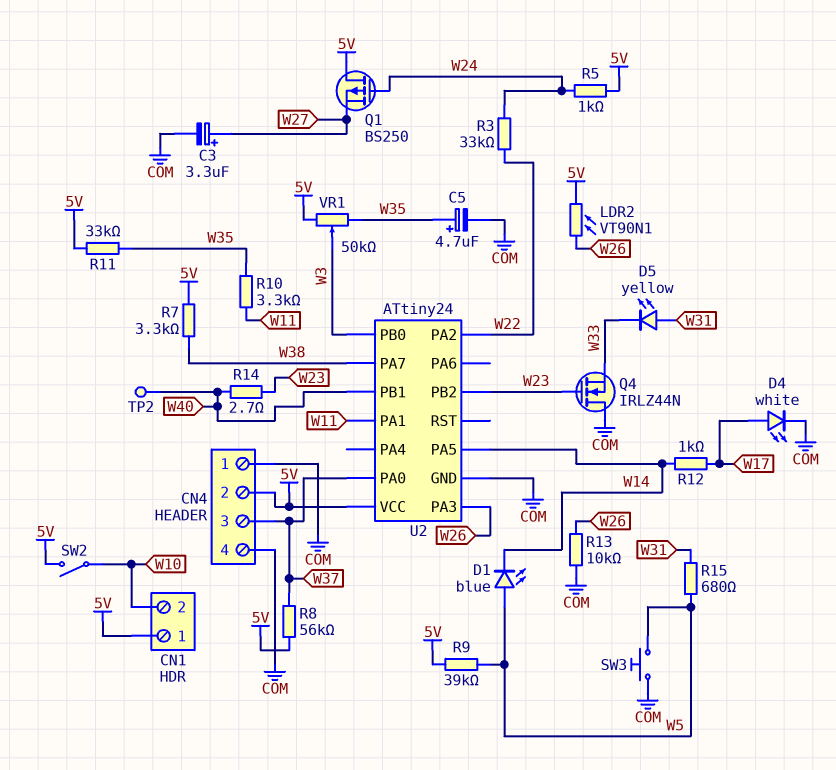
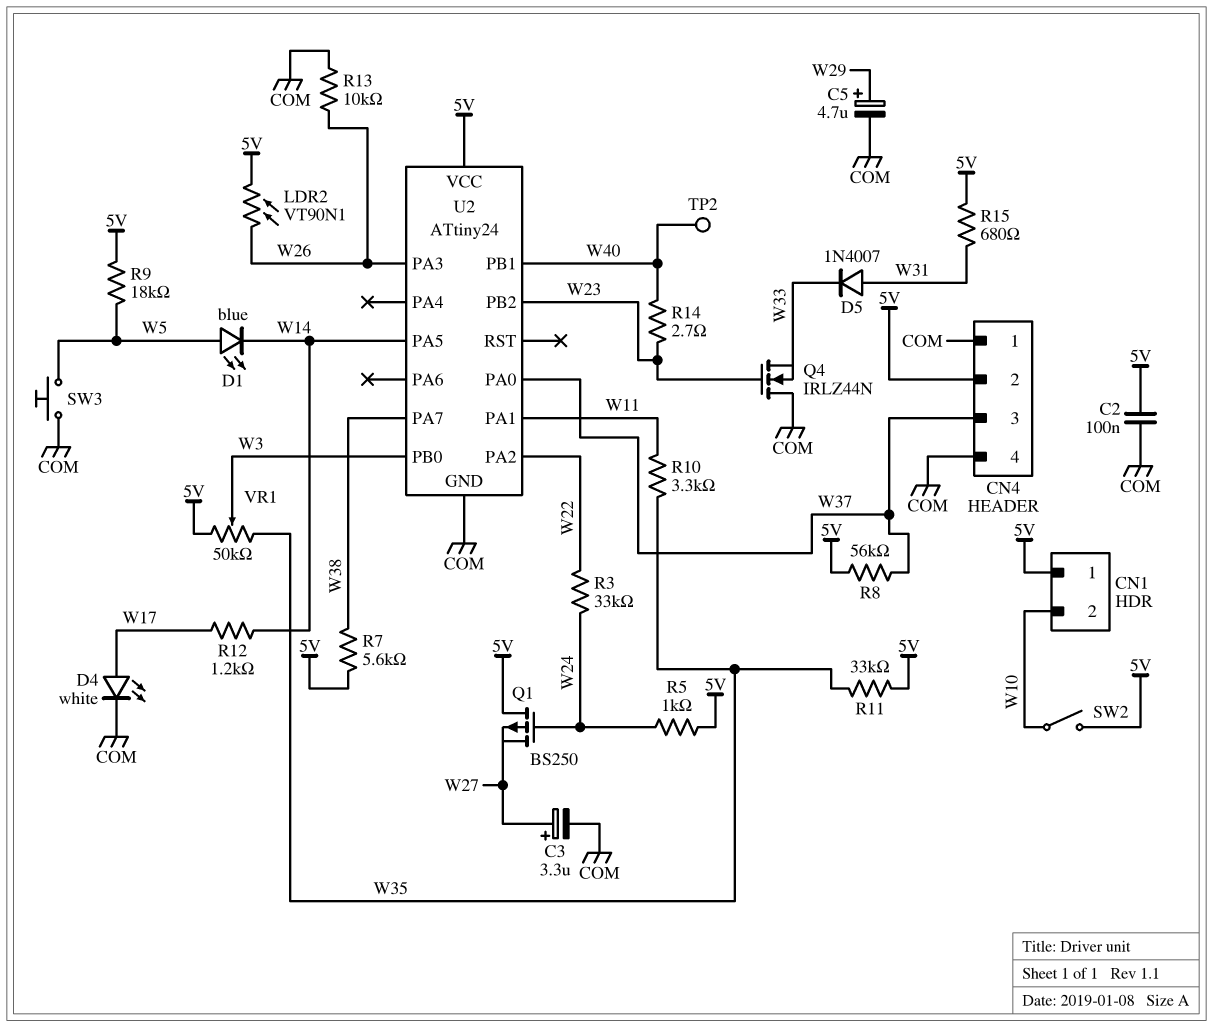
C2: none -> 100nF (5V, COM)
C5: 4.7uF (plus W35, minus COM) -> 4.7uF (plus W29, minus COM)
D5: LED yellow (A W31, K W33) -> diode 1N4007 (A W31, K W33)
R7: 3.3k (5V, W38) -> 5.6k (5V, W38)
R9: 39k (5V, W5) -> 18k (5V, W5)
R12: 1k (W14, W17) -> 1.2k (W14, W17)
R15: 680 (W5, W31) -> 680 (5V, W31)

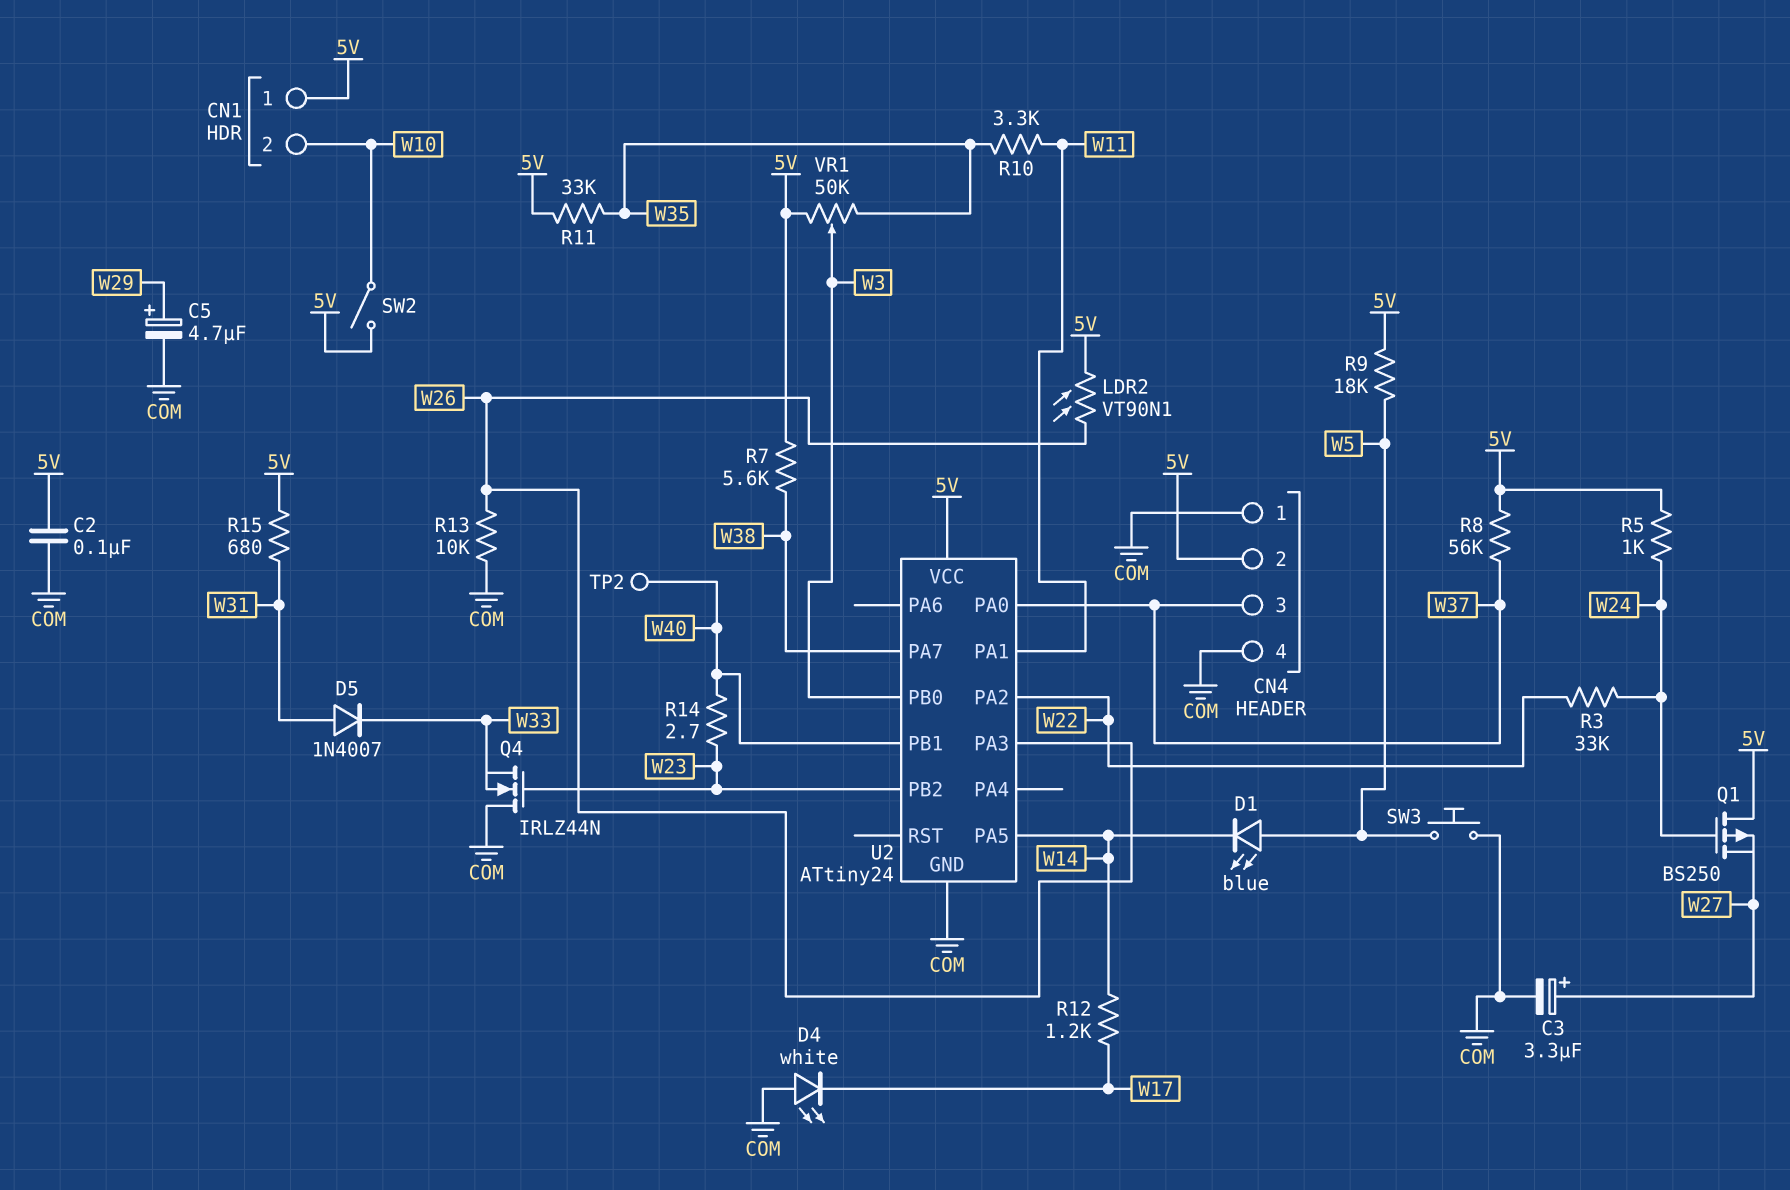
D4: LED white (A W17, K COM) -> LED white (A COM, K W17)

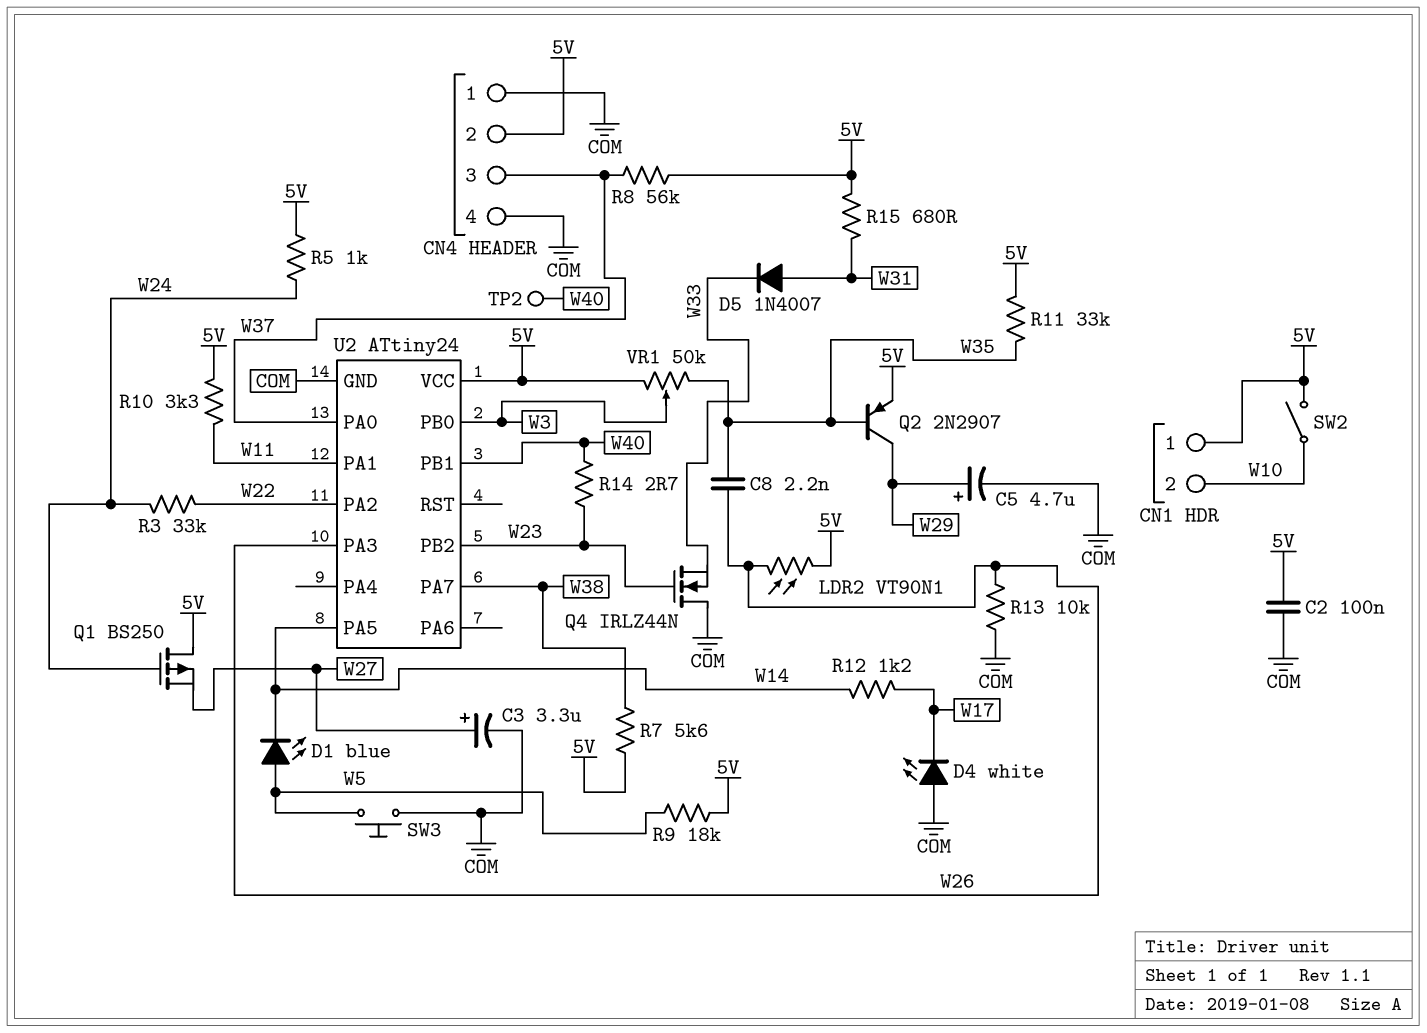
C8: none -> 2.2nF (W26, W35)
Q2: none -> PNP 2N2907 (B W35, C W29, E 5V)
R10: 3.3k (W11, W35) -> 3.3k (5V, W11)

